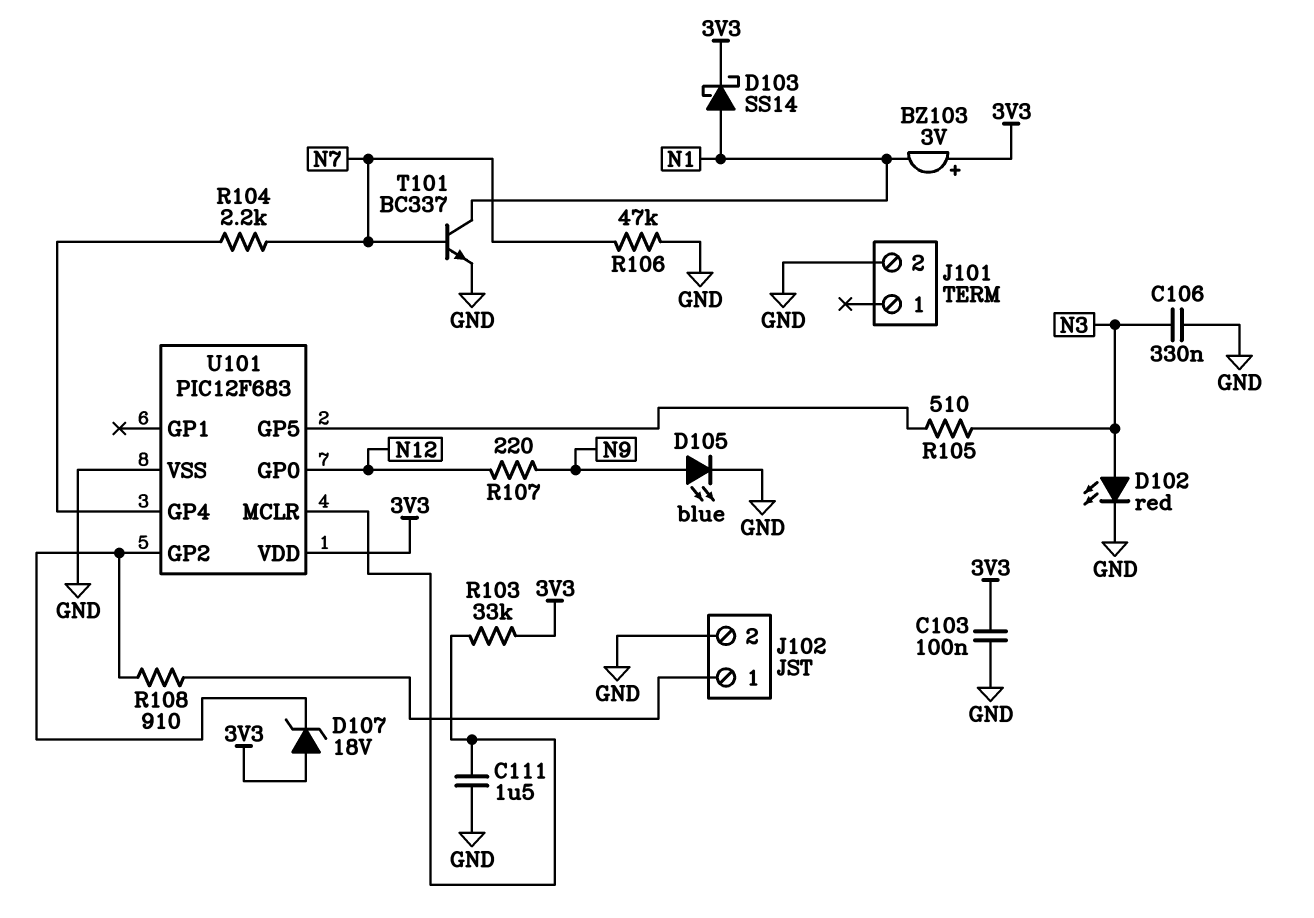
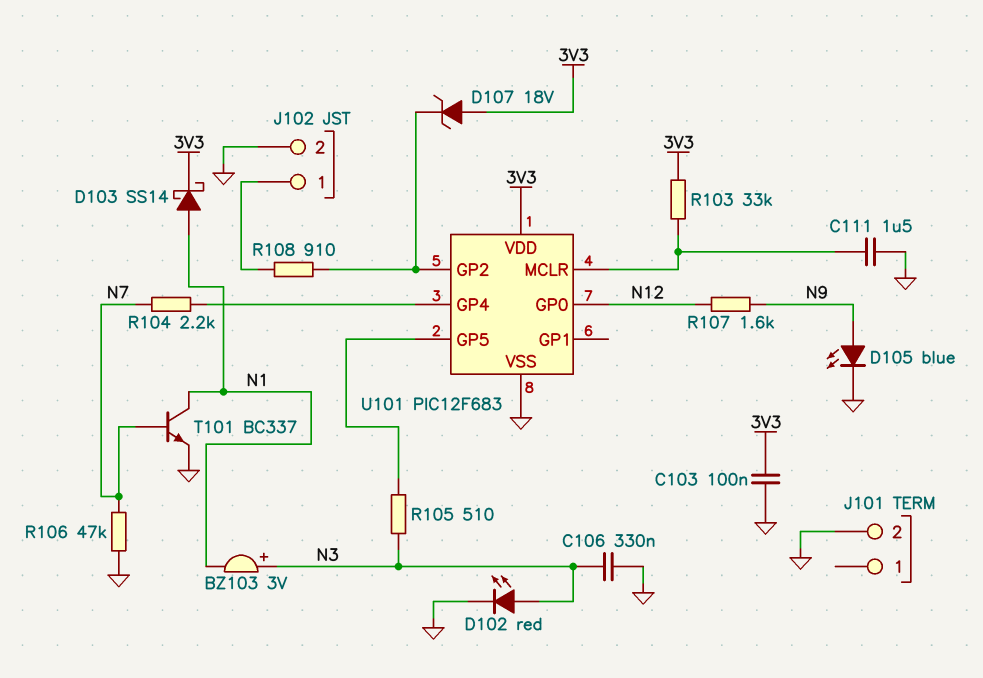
BZ103: buzzer 3V (plus 3V3, minus N1) -> buzzer 3V (plus N3, minus N1)
R107: 220 (N9, N12) -> 1.6k (N9, N12)

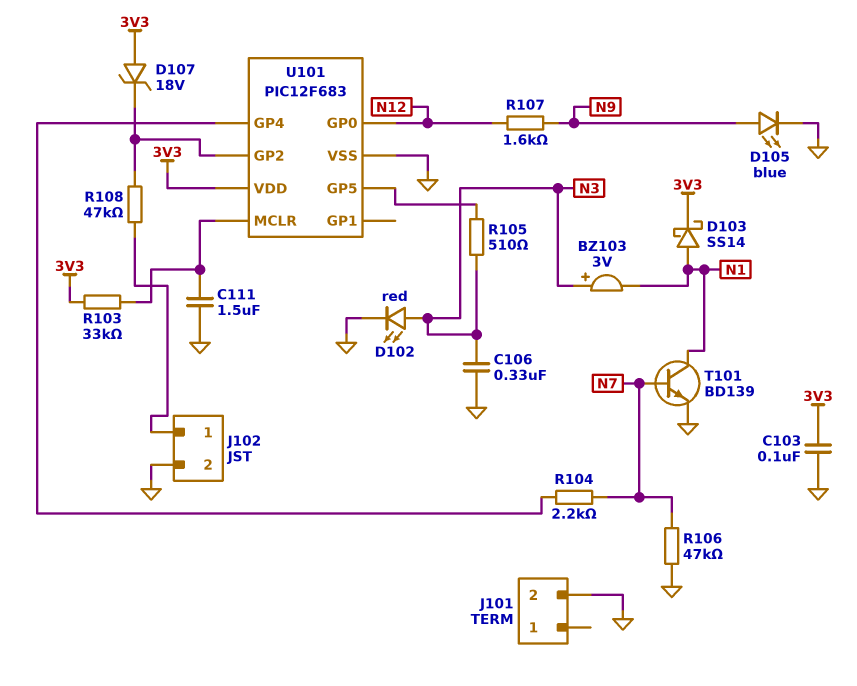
R108: 910 (J102/1, U101/GP2) -> 47k (J102/1, U101/GP2)
T101: NPN BC337 (B N7, C N1, E GND) -> NPN BD139 (B N7, C N1, E GND)

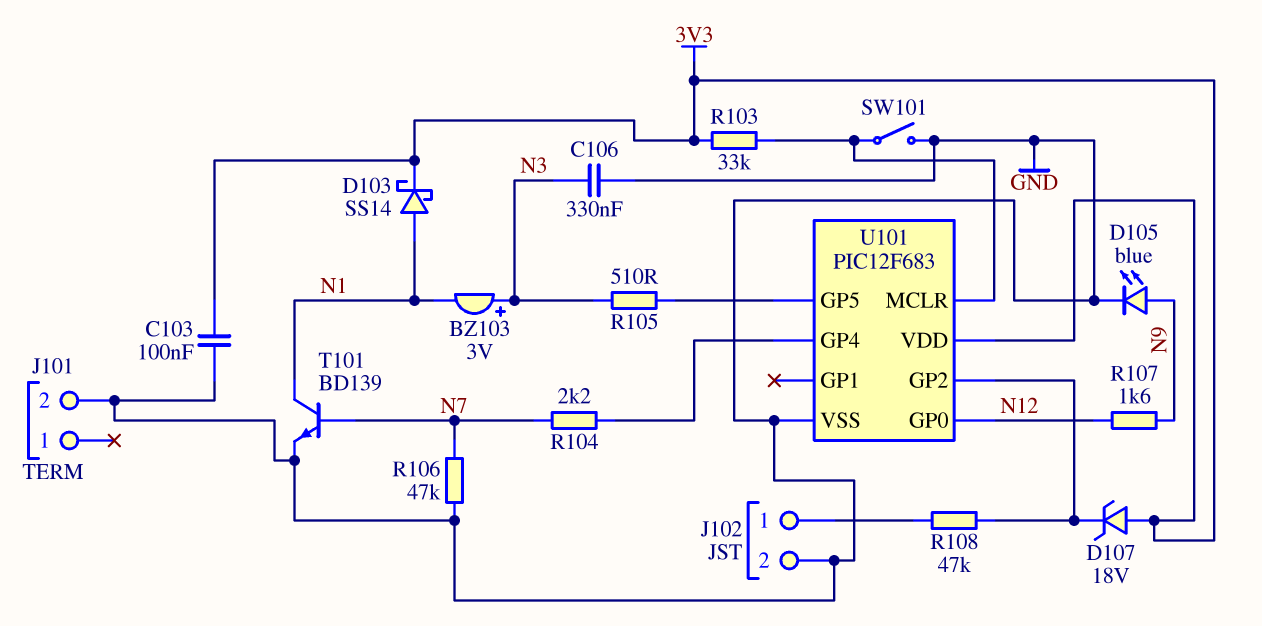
C111: 1.5uF (GND, U101/MCLR) -> none
D102: LED red (A N3, K GND) -> none
SW101: none -> switch (GND, U101/MCLR)

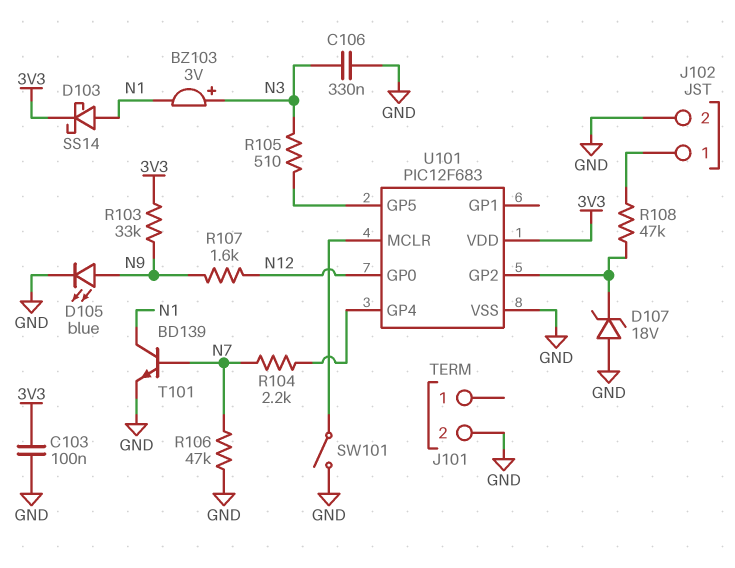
D107: zener 18V (A 3V3, K U101/GP2) -> zener 18V (A GND, K U101/GP2)
R103: 33k (3V3, U101/MCLR) -> 33k (3V3, N9)

